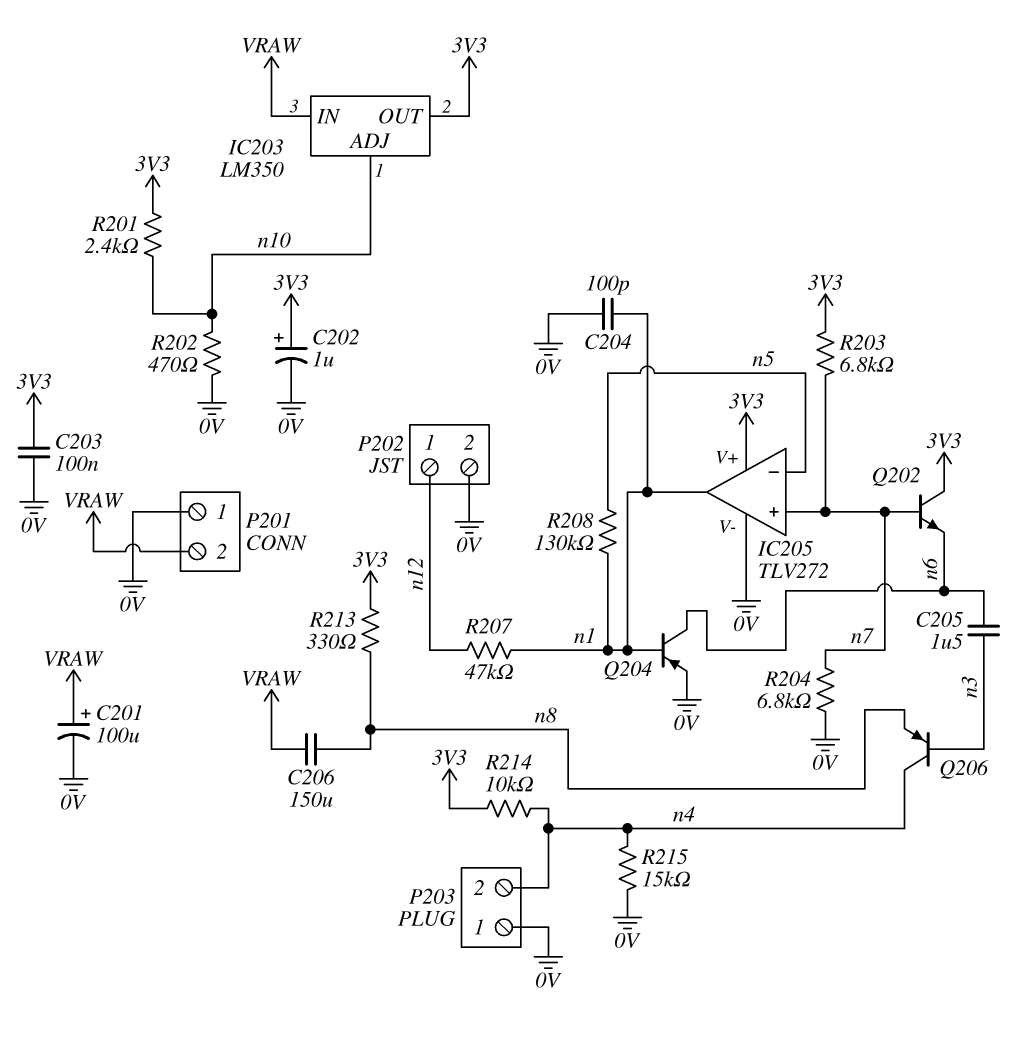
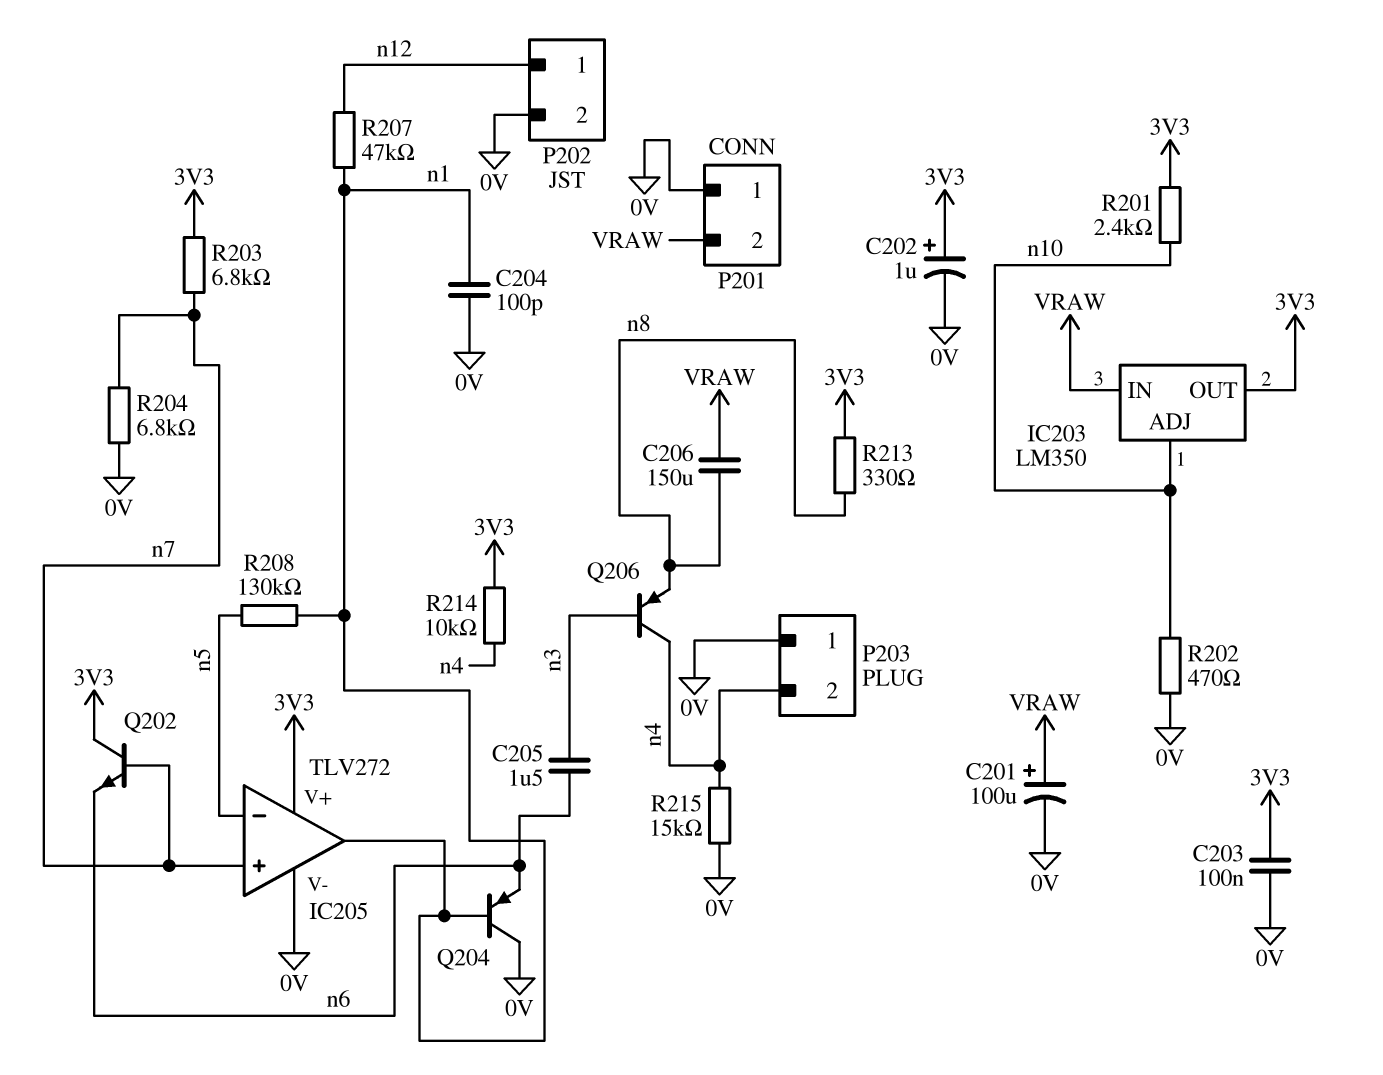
Q204: PNP (B n1, C n6, E 0V) -> PNP (B n1, C 0V, E n6)

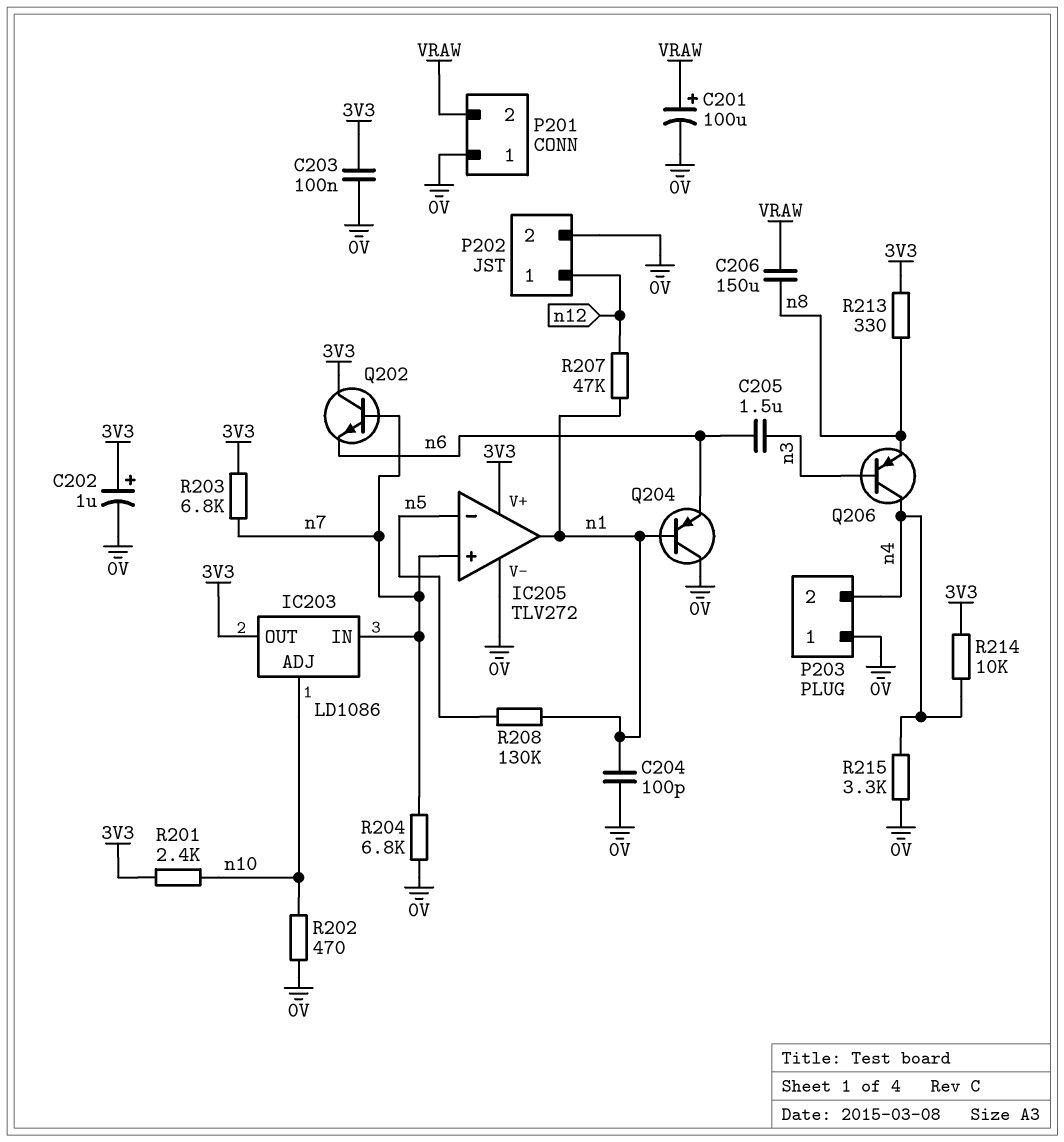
IC203: LM350 -> LD1086
IC203 pin IN: VRAW -> n7
R215: 15k (0V, n4) -> 3.3k (0V, n4)

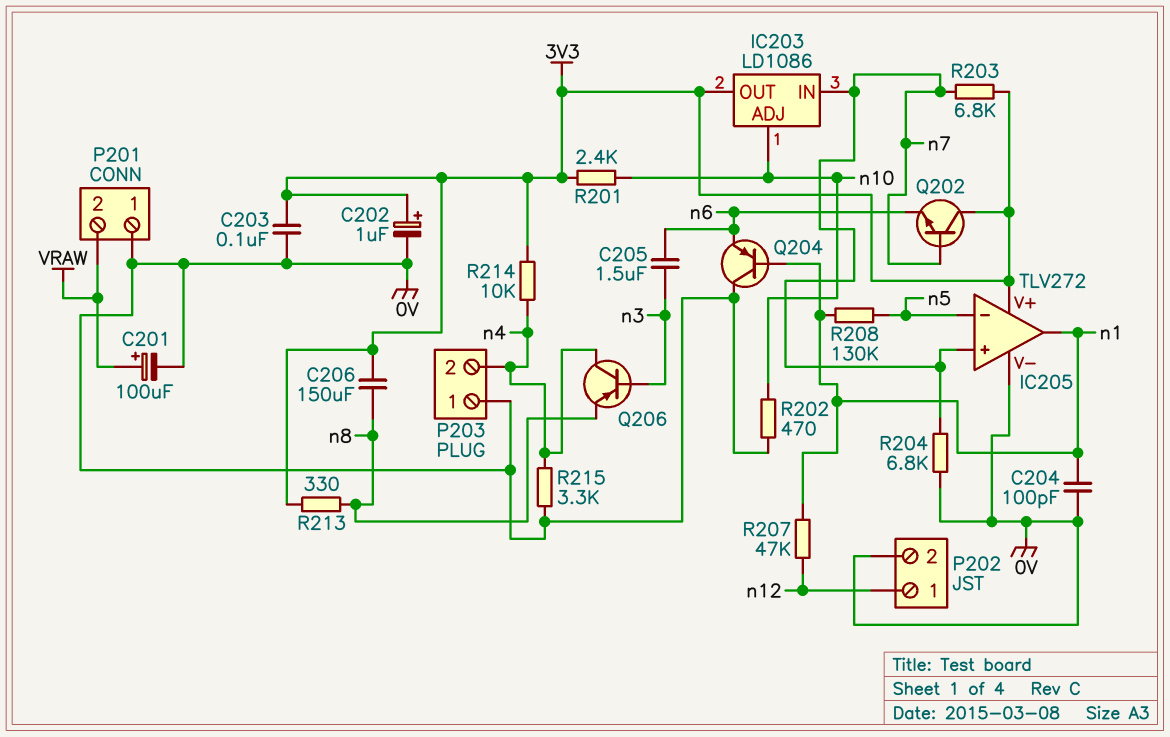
C206: 150uF (VRAW, n8) -> 150uF (3V3, n8)

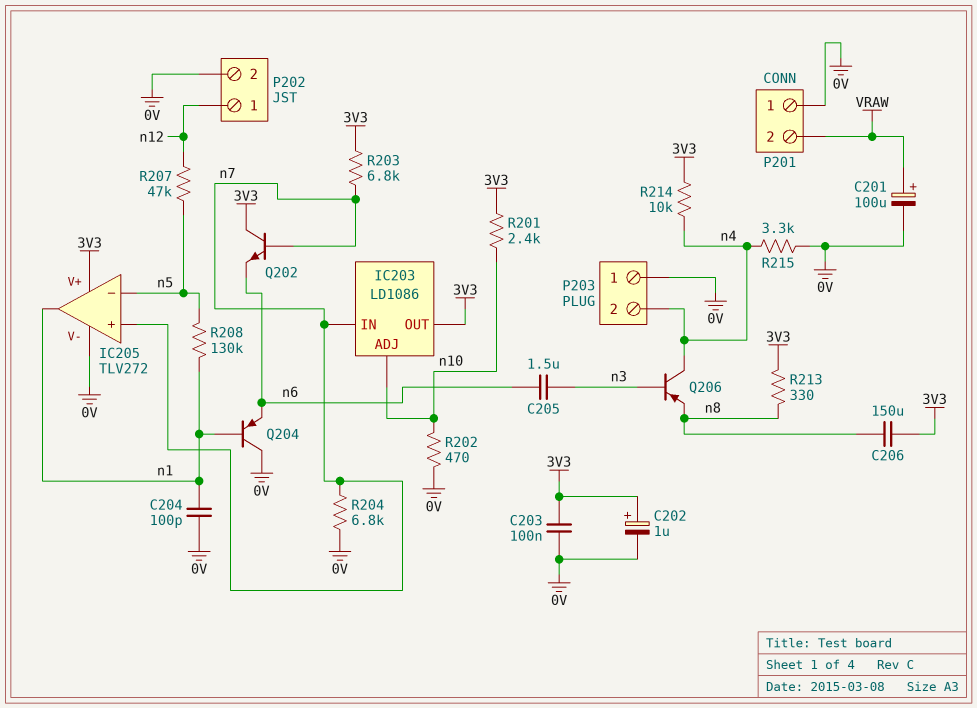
R207: 47k (n1, n12) -> 47k (n5, n12)

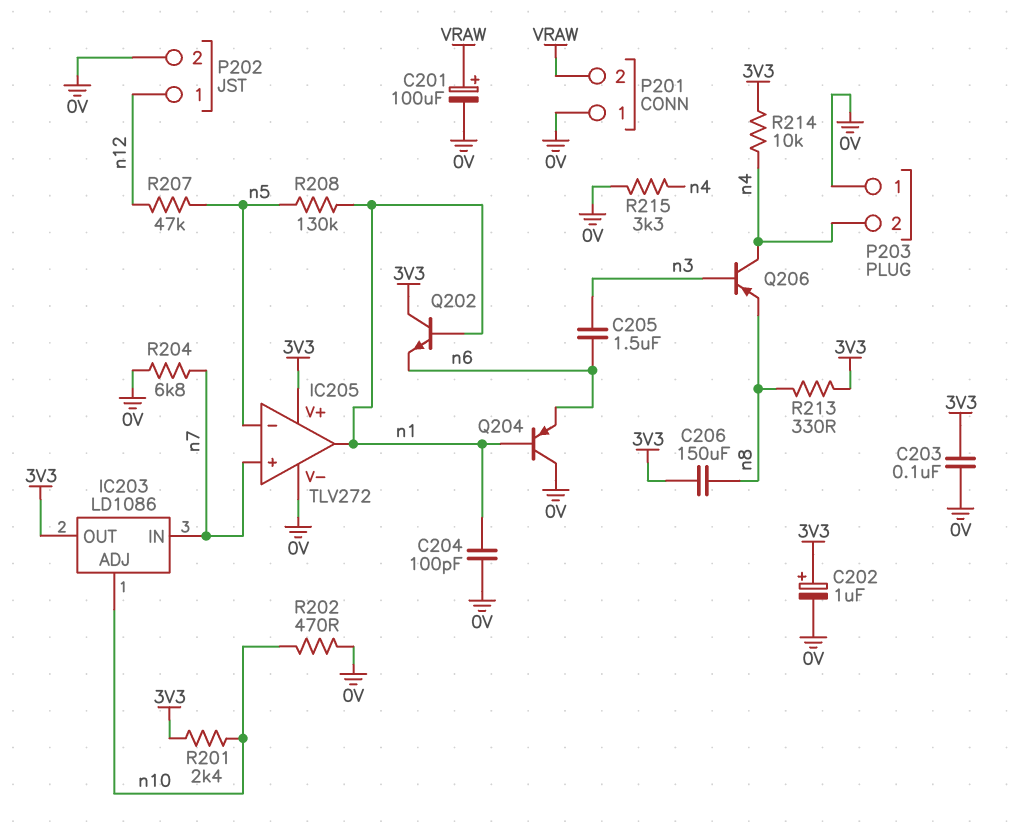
Q202: NPN (B n7, C 3V3, E n6) -> NPN (B n1, C 3V3, E n6)
R203: 6.8k (3V3, n7) -> none

